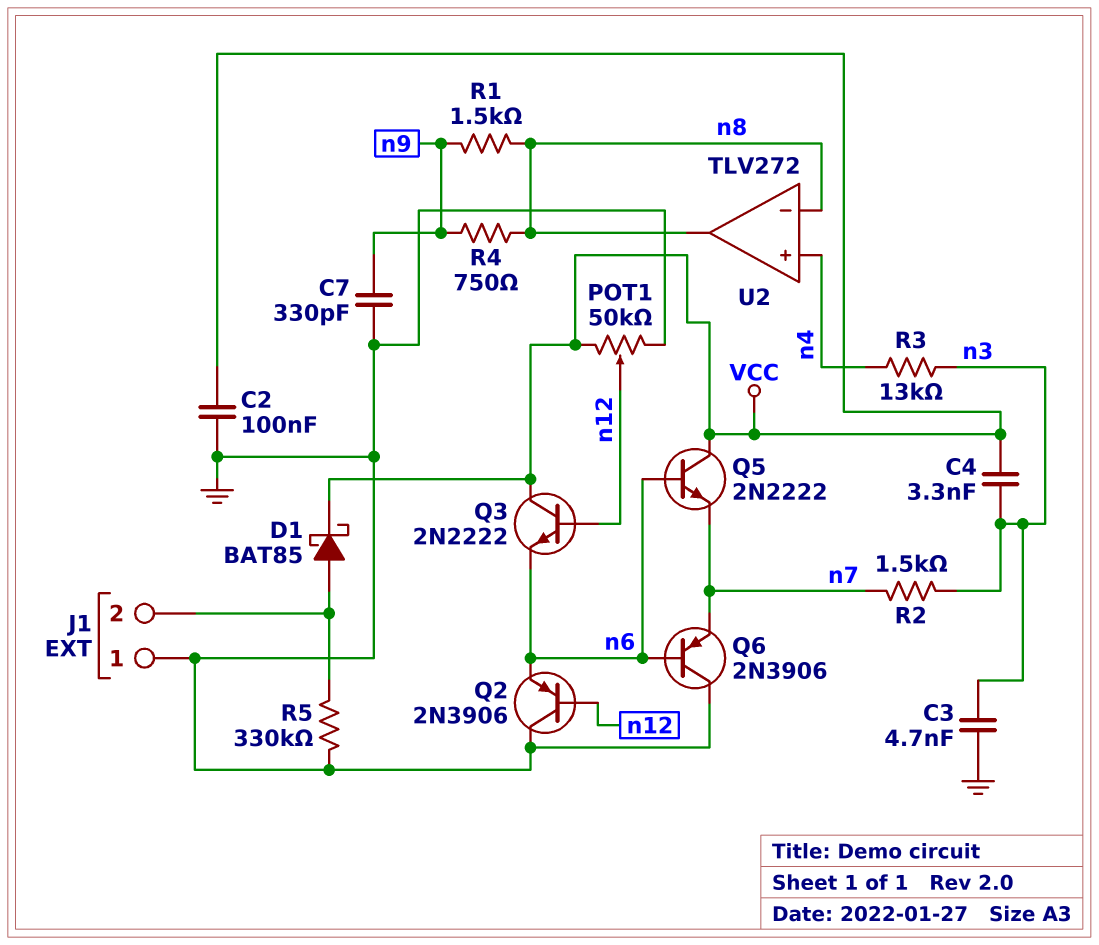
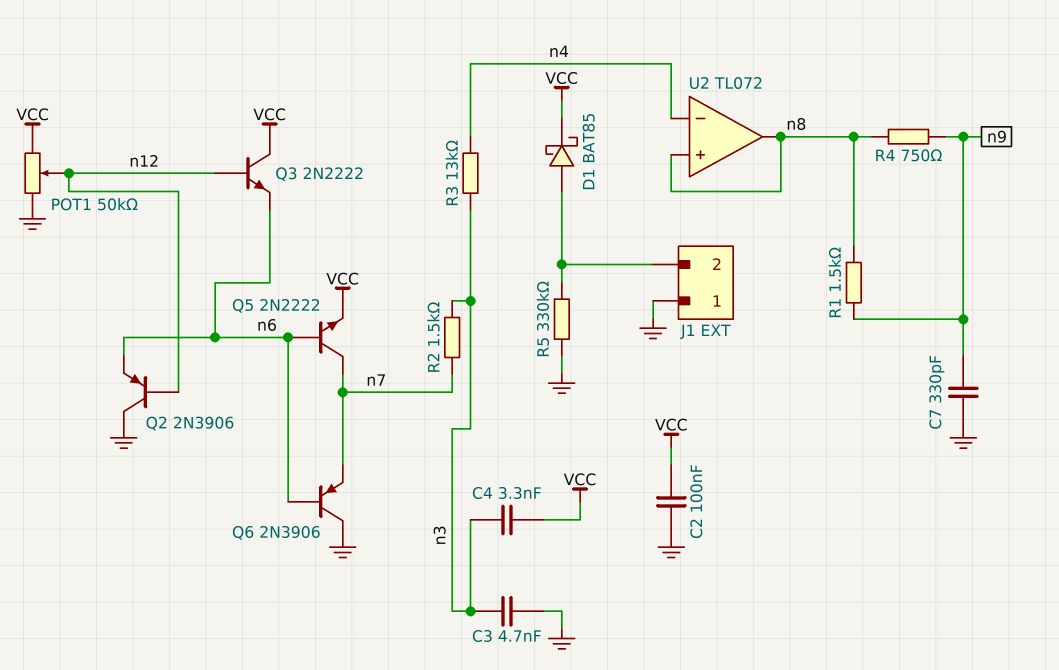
Q5: NPN 2N2222 (B n6, C VCC, E n7) -> NPN 2N2222 (B n6, C n7, E VCC)
U2: TLV272 -> TL072
U2 pin in+: n4 -> n8
U2 pin in-: n8 -> n4

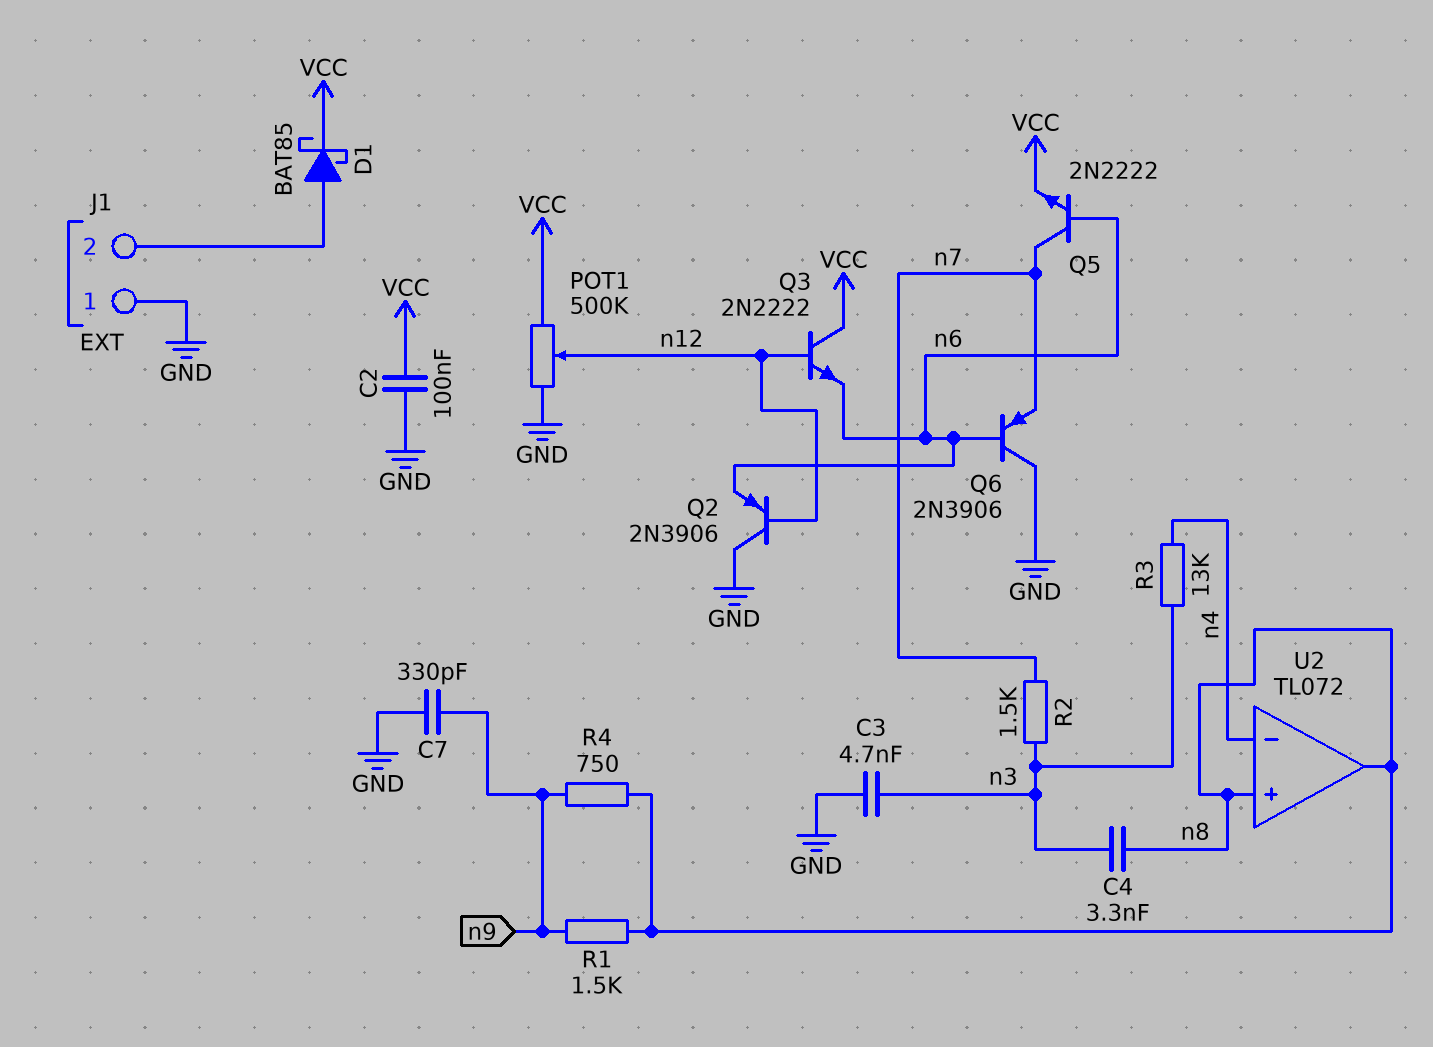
C4: 3.3nF (VCC, n3) -> 3.3nF (n3, n8)
POT1: 50k (GND, VCC, wiper n12) -> 500k (GND, VCC, wiper n12)
R5: 330k (GND, J1/2) -> none

